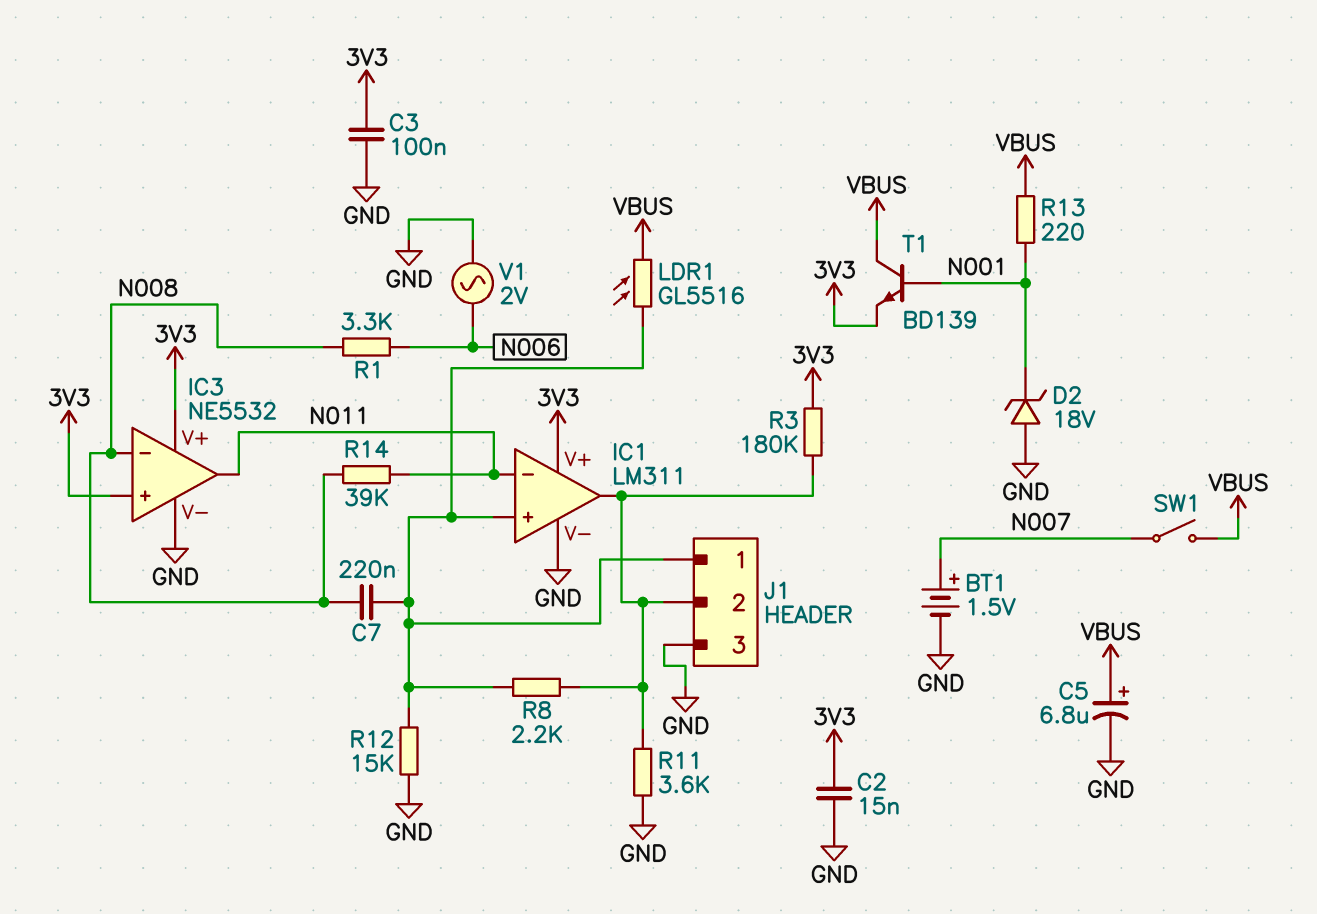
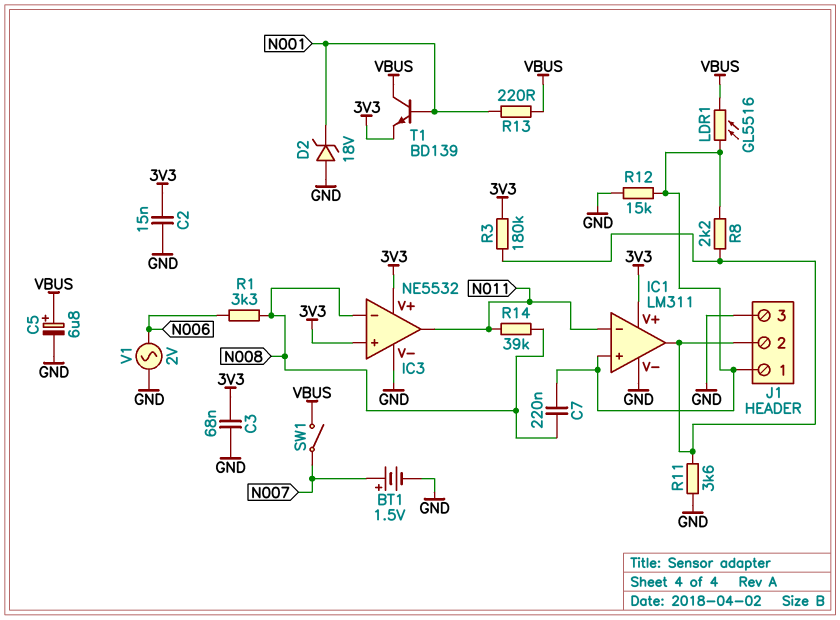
C3: 100nF (3V3, GND) -> 68nF (3V3, GND)

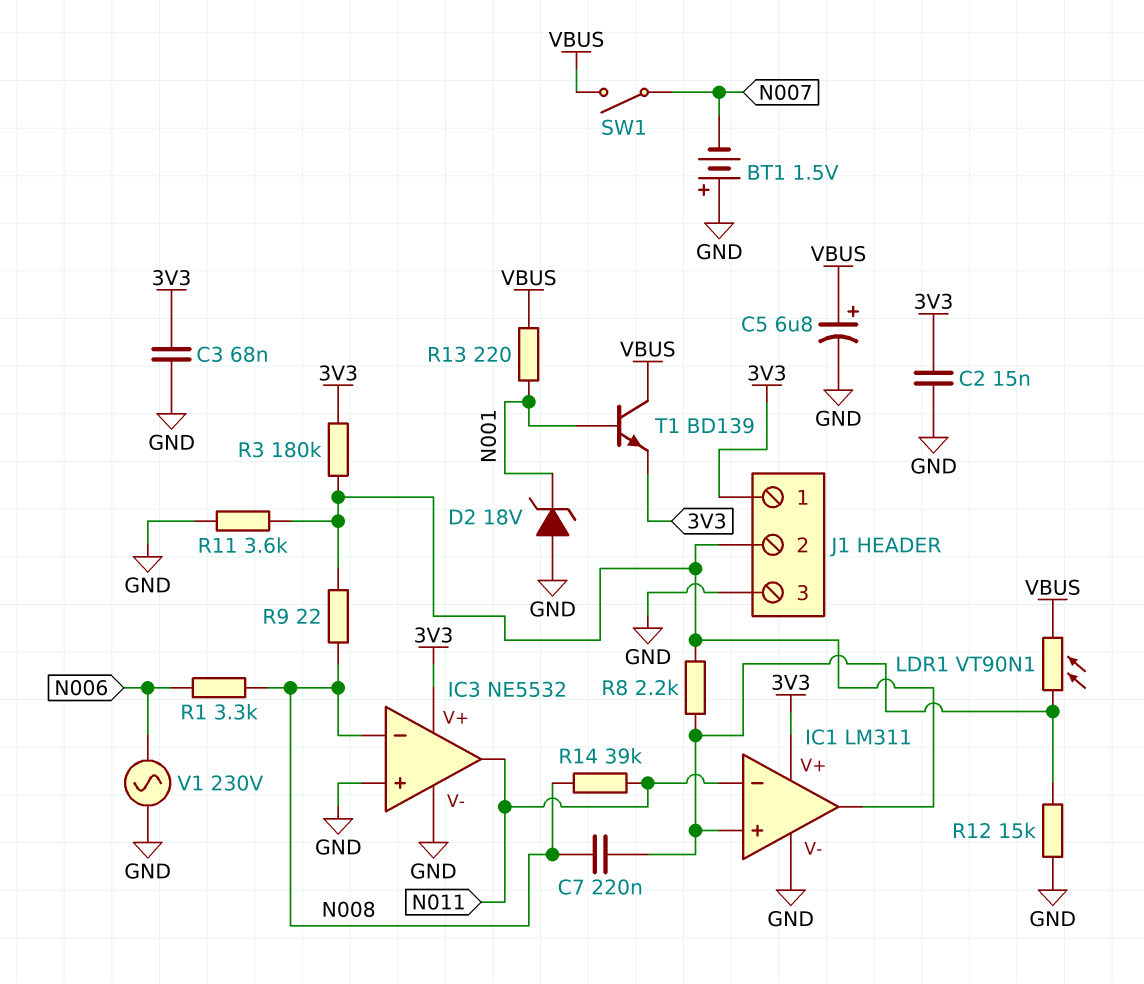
BT1: 1.5V (plus N007, minus GND) -> 1.5V (plus GND, minus N007)
IC3 pin in+: 3V3 -> GND
J1 pin 1: IC1/in+ -> 3V3
LDR1: GL5516 (IC1/in+, VBUS) -> VT90N1 (IC1/in+, VBUS)
R9: none -> 22 (IC1/out, N008)
V1: AC 2V (GND, N006) -> AC 230V (GND, N006)

